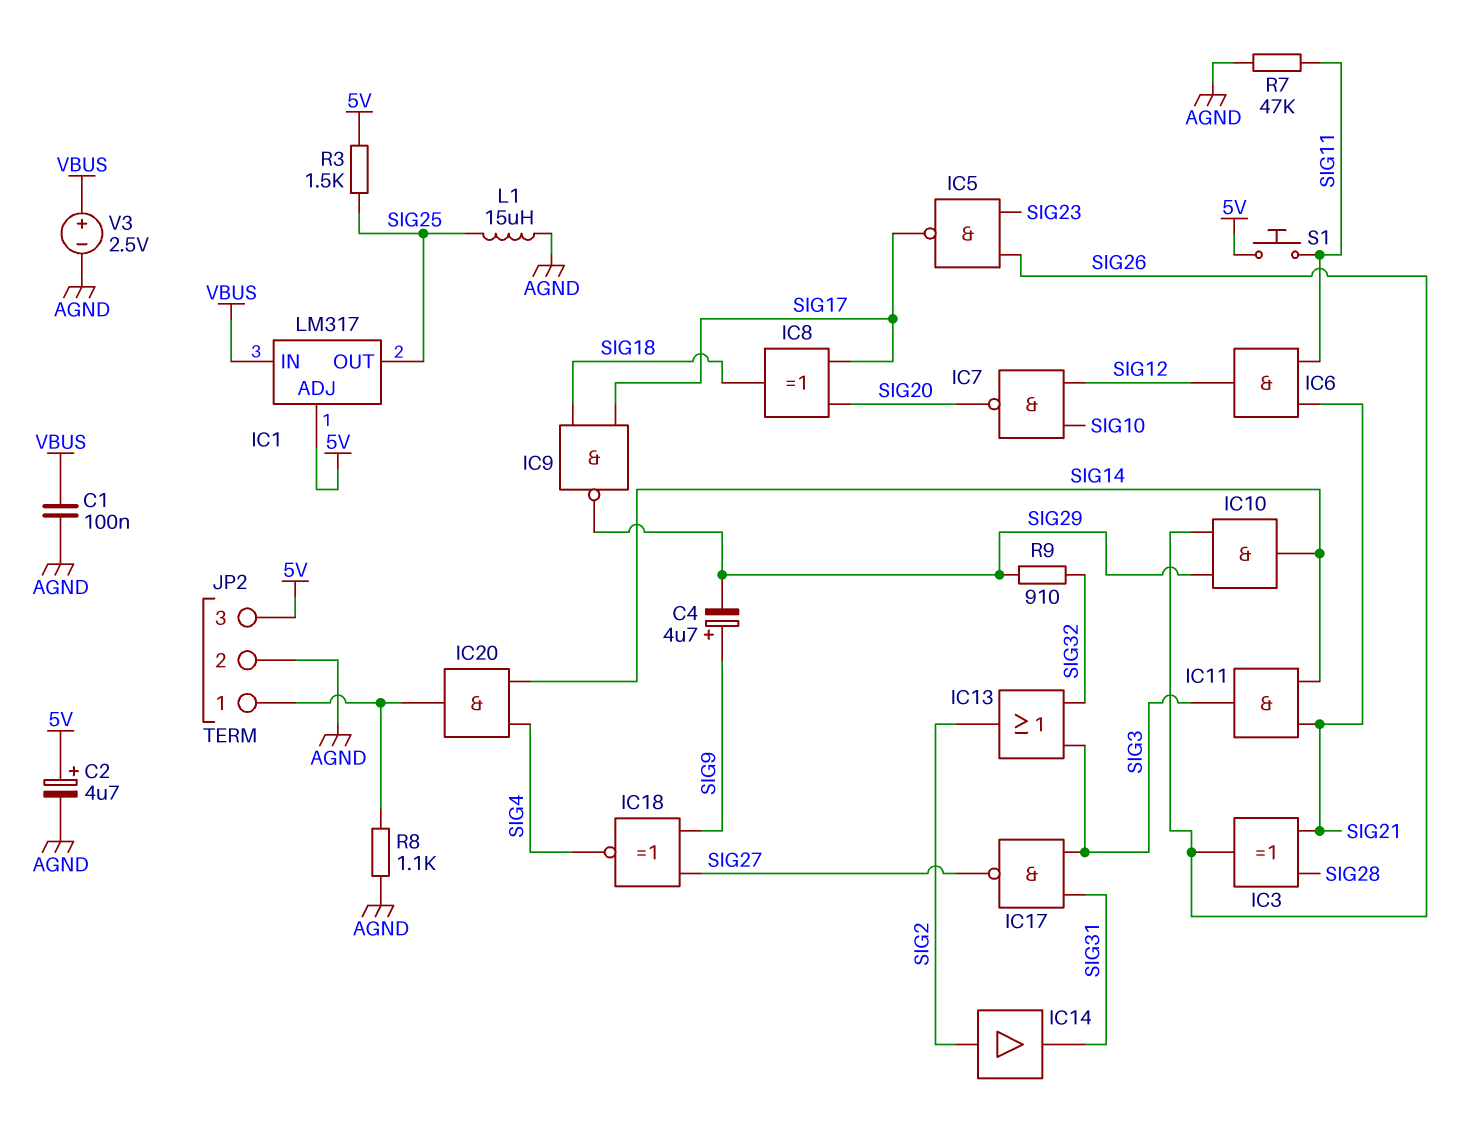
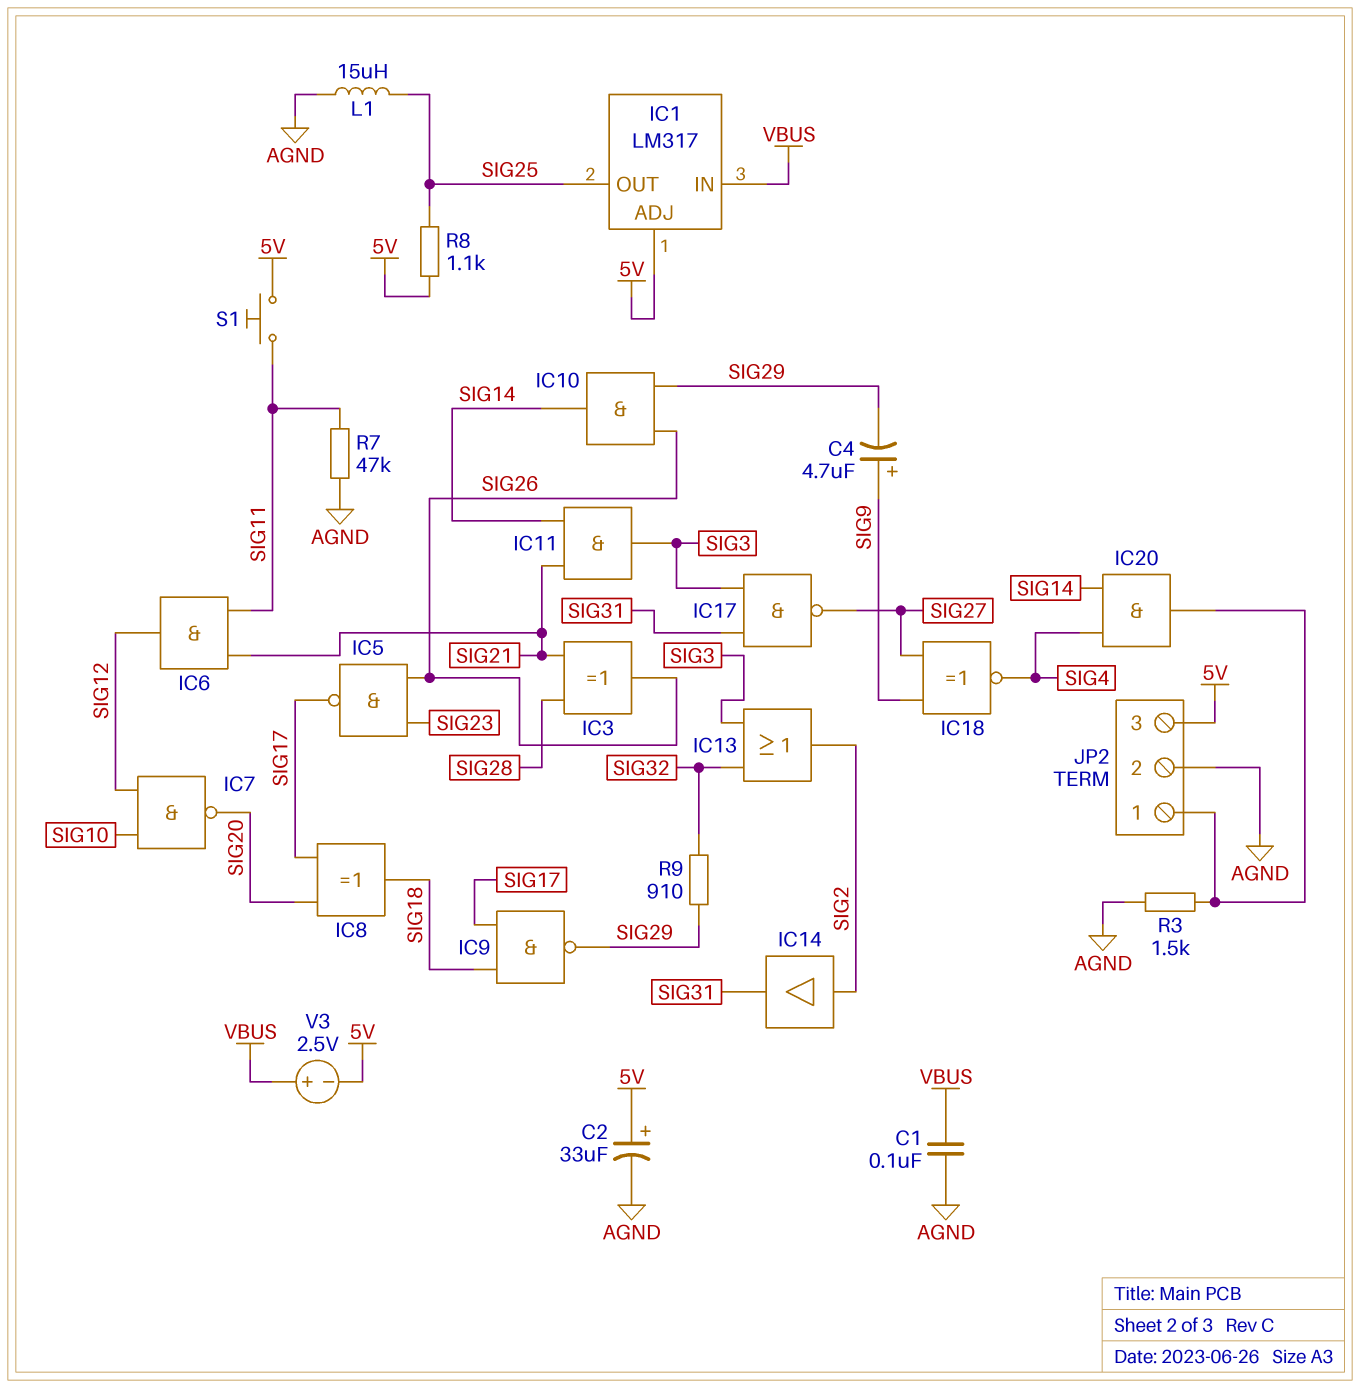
C2: 4.7uF (plus 5V, minus AGND) -> 33uF (plus 5V, minus AGND)
R3: 1.5k (5V, SIG25) -> 1.5k (AGND, JP2/1)
R8: 1.1k (AGND, JP2/1) -> 1.1k (5V, SIG25)
V3: 2.5V (plus VBUS, minus AGND) -> 2.5V (plus VBUS, minus 5V)

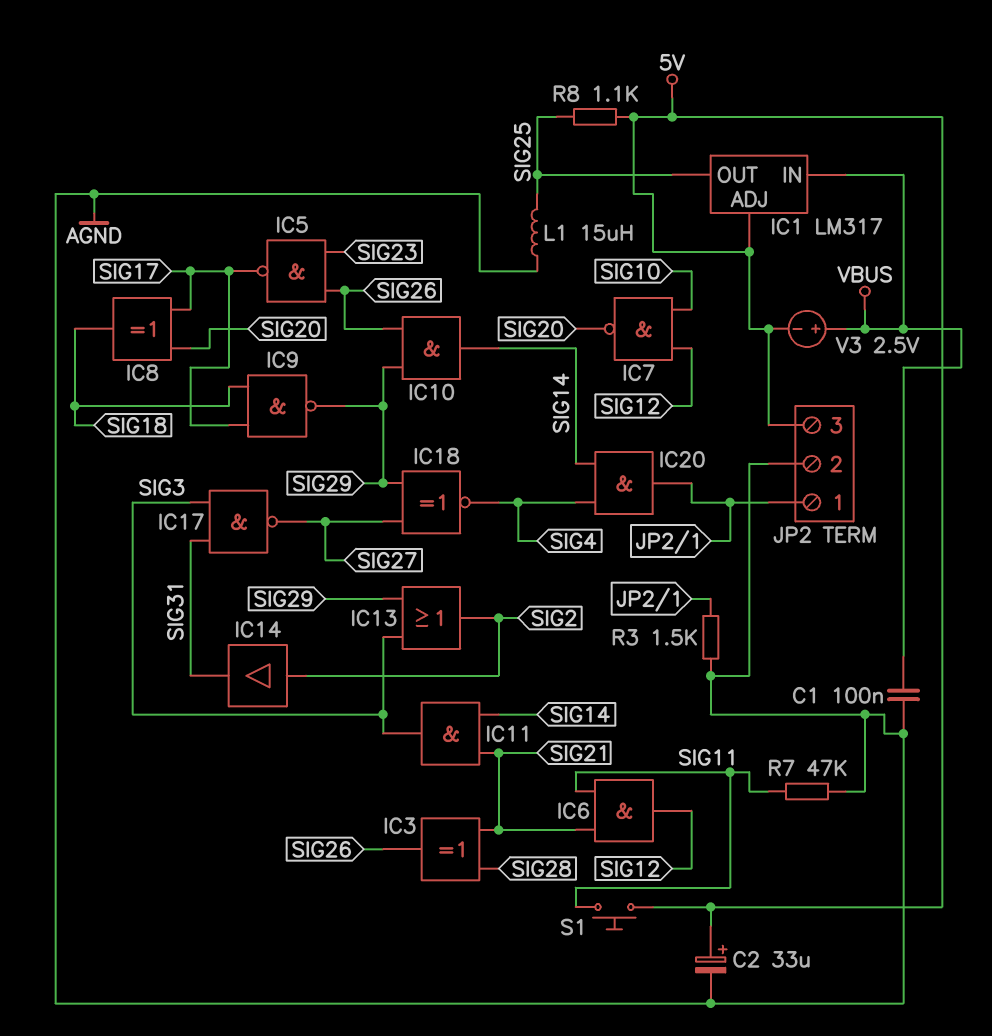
C4: 4.7uF (plus SIG9, minus SIG29) -> none
IC13: OR (in SIG3, in SIG32, out SIG2) -> OR (in SIG3, in SIG29, out SIG2)
IC18: XNOR (in SIG9, in SIG27, out SIG4) -> XNOR (in SIG27, in SIG29, out SIG4)
R9: 910 (SIG29, SIG32) -> none

